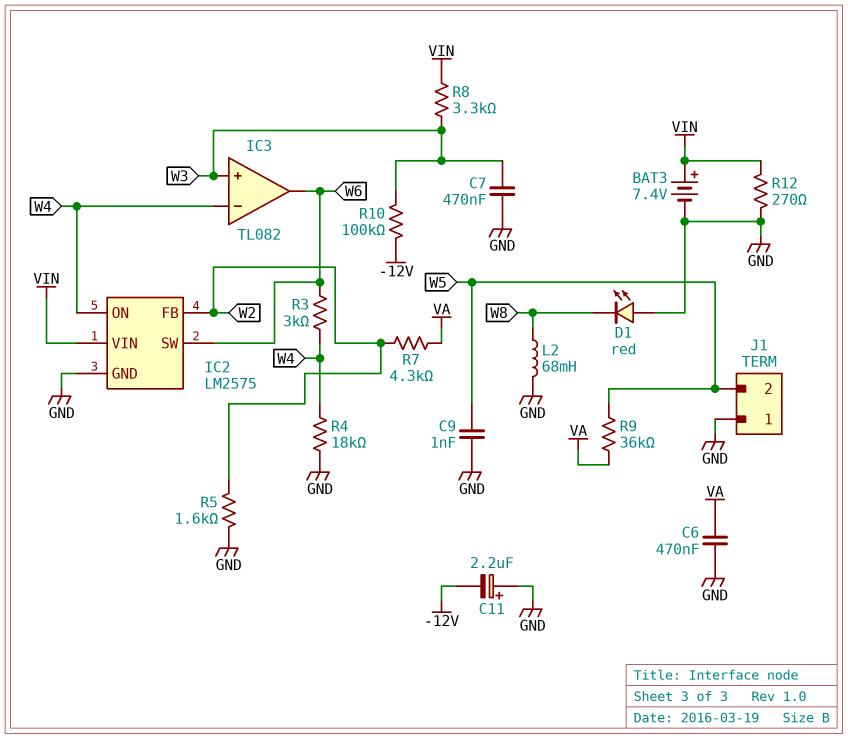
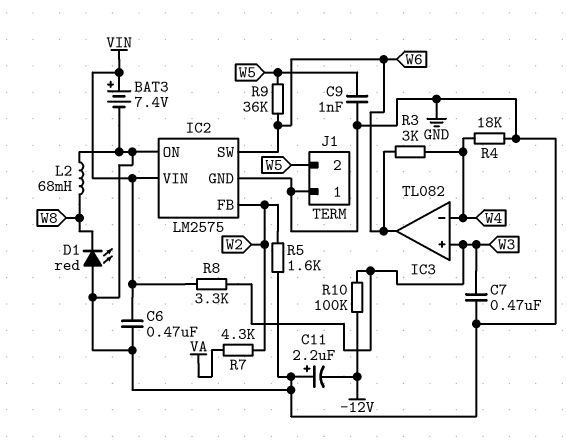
C6: 470nF (GND, VA) -> 470nF (GND, VIN)
IC2 pin ON: W4 -> GND
R9: 36k (VA, W5) -> 36k (W5, W6)
R12: 270 (GND, VIN) -> none

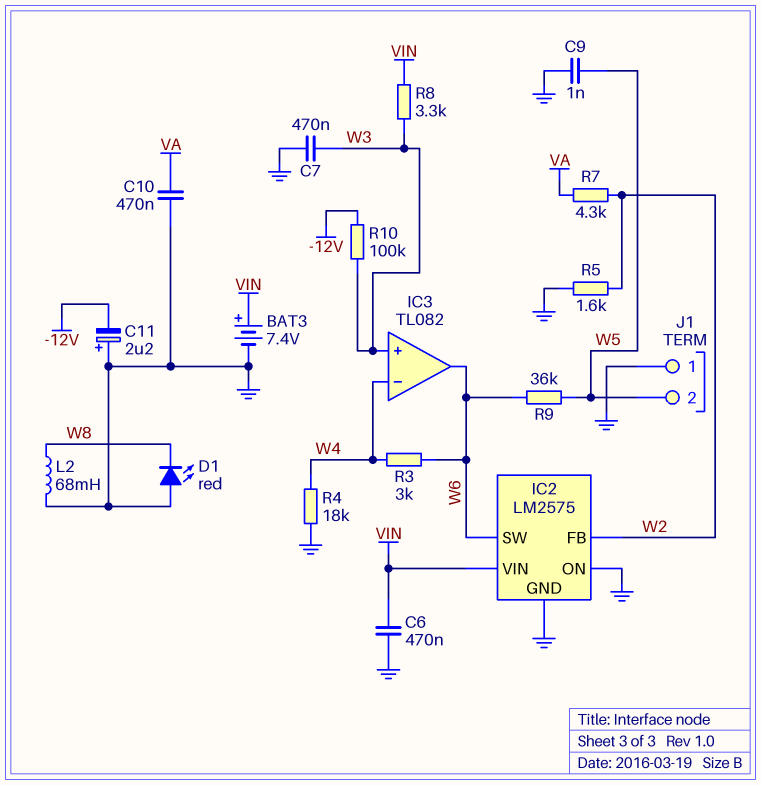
C10: none -> 470nF (GND, VA)

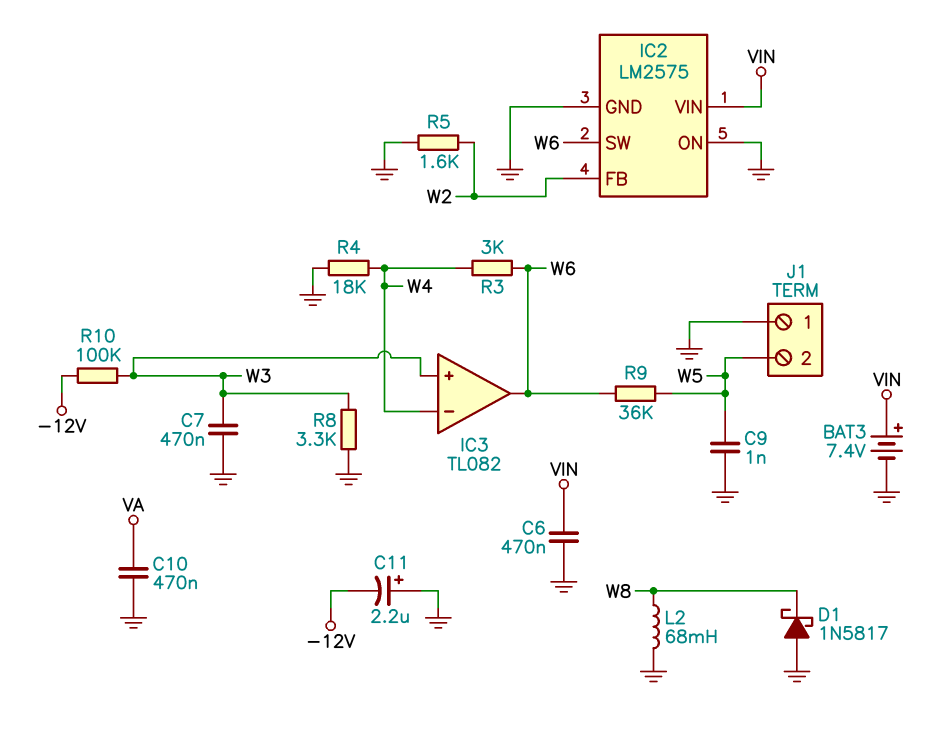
D1: LED red (A GND, K W8) -> schottky 1N5817 (A GND, K W8)
R7: 4.3k (VA, W2) -> none
R8: 3.3k (VIN, W3) -> 3.3k (GND, W3)

